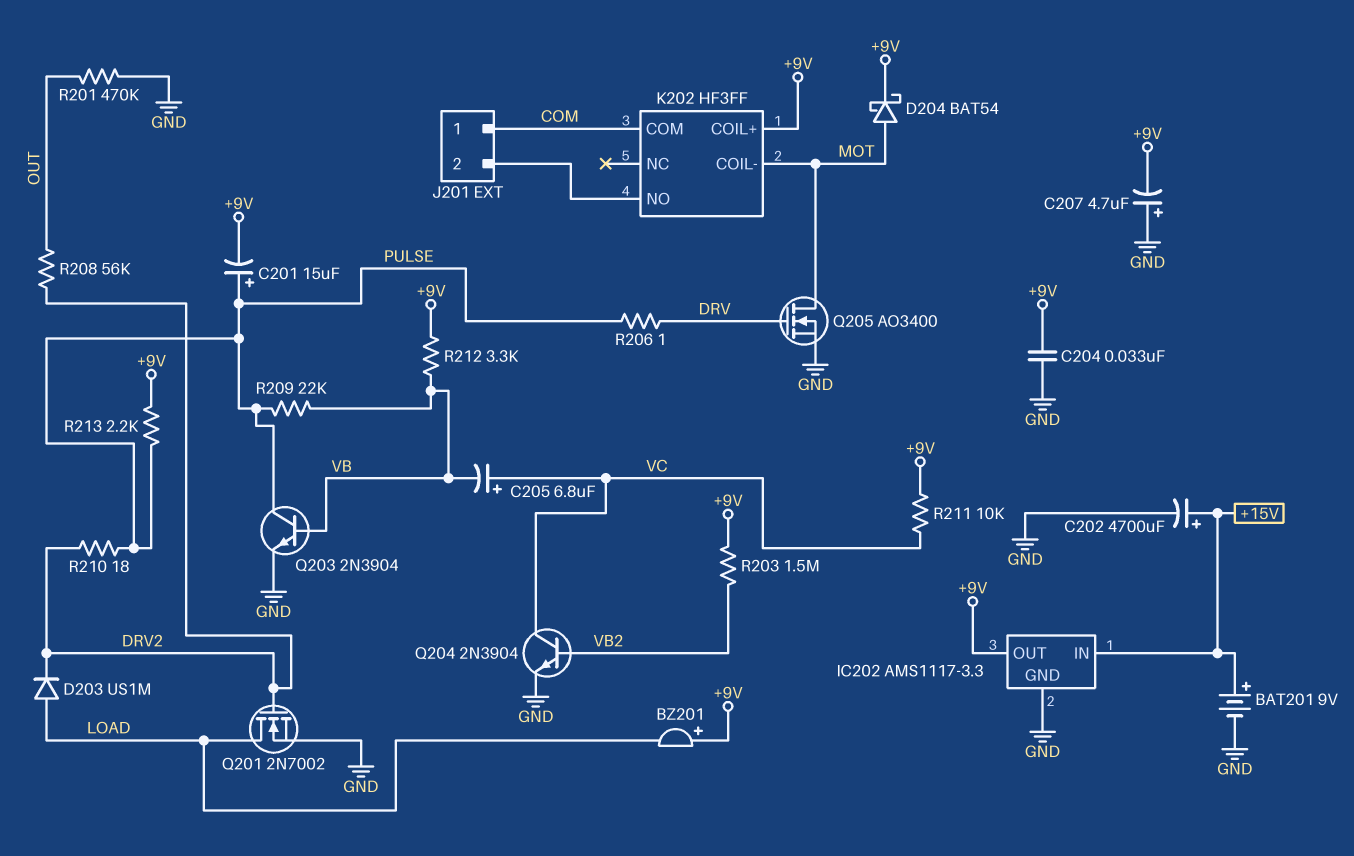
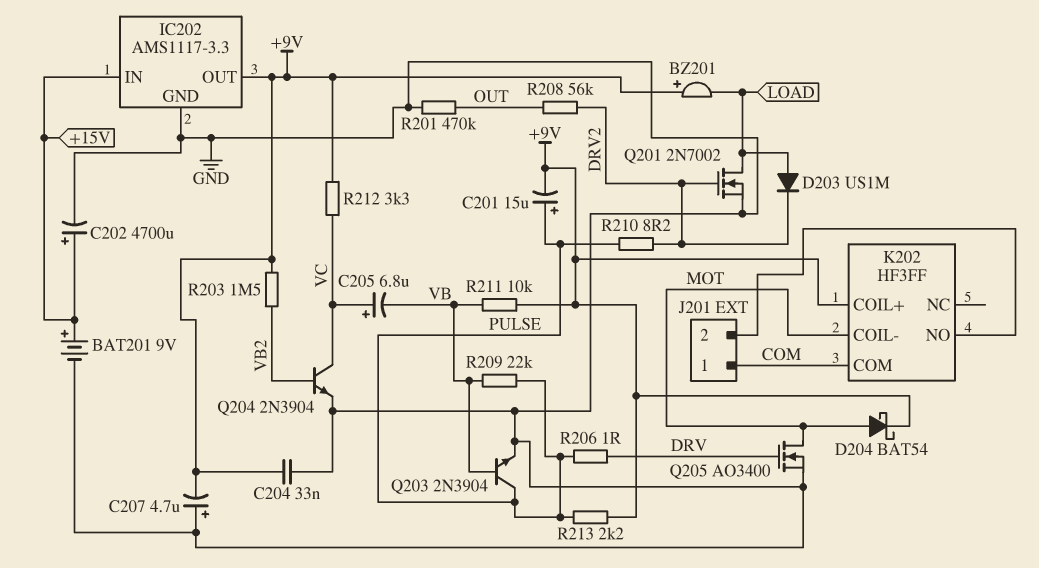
R210: 18 (DRV2, PULSE) -> 8.2 (DRV2, PULSE)
R211: 10k (+9V, VC) -> 10k (+9V, VB)
R212: 3.3k (+9V, VB) -> 3.3k (+9V, VC)

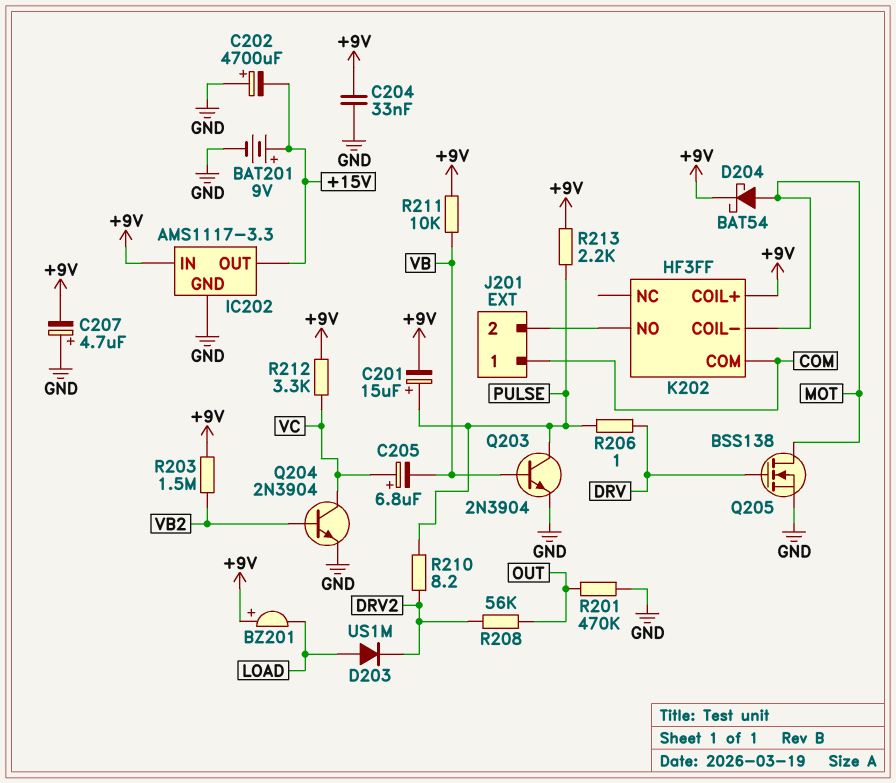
C202: 4700uF (plus +15V, minus GND) -> 4700uF (plus GND, minus +15V)
IC202 pin IN: +15V -> +9V
IC202 pin OUT: +9V -> +15V
Q201: NMOS 2N7002 (G DRV2, D LOAD, S GND) -> none
Q205: NMOS AO3400 (G DRV, D MOT, S GND) -> NMOS BSS138 (G DRV, D MOT, S GND)
R209: 22k (PULSE, VB) -> none

